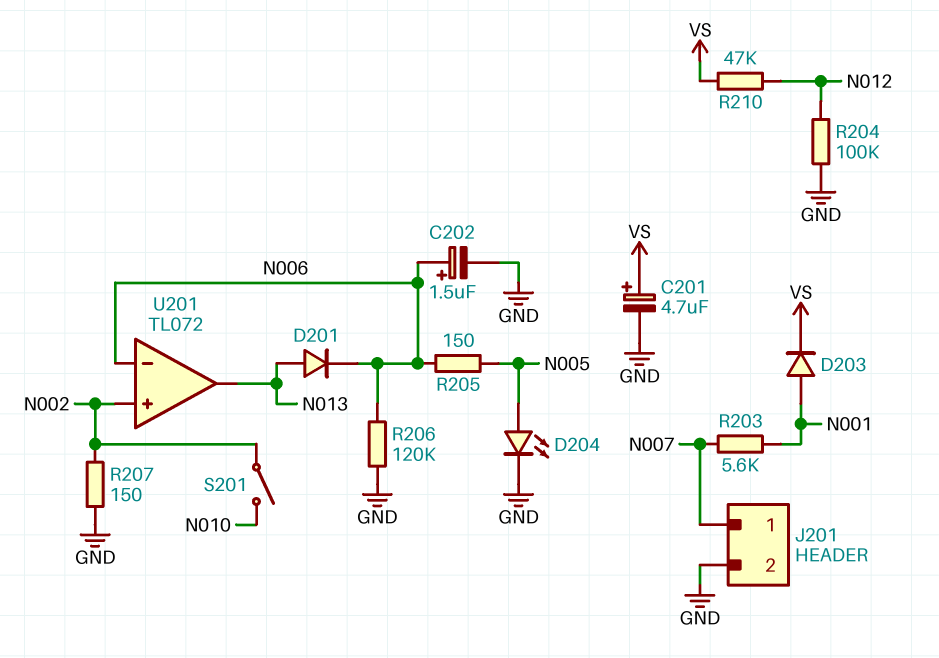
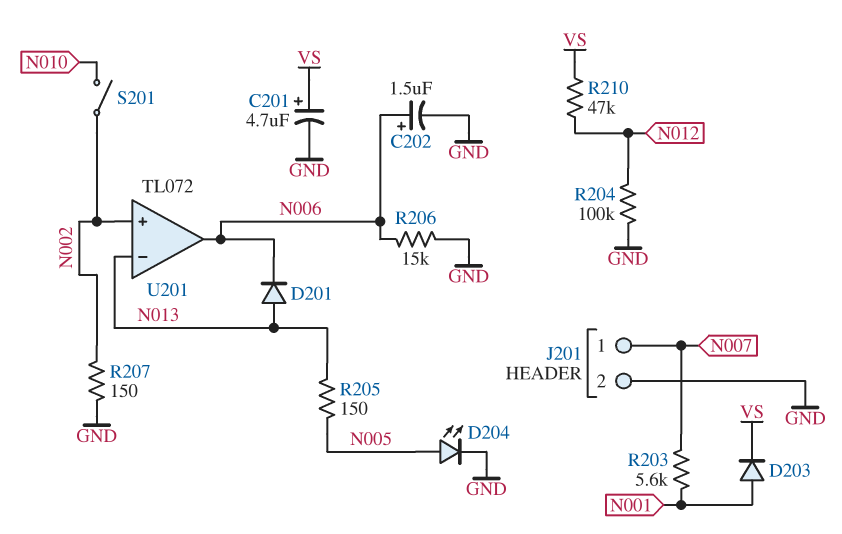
R205: 150 (N005, N006) -> 150 (N005, N013)
R206: 120k (GND, N006) -> 15k (GND, N006)
U201 pin in-: N006 -> N013
U201 pin out: N013 -> N006

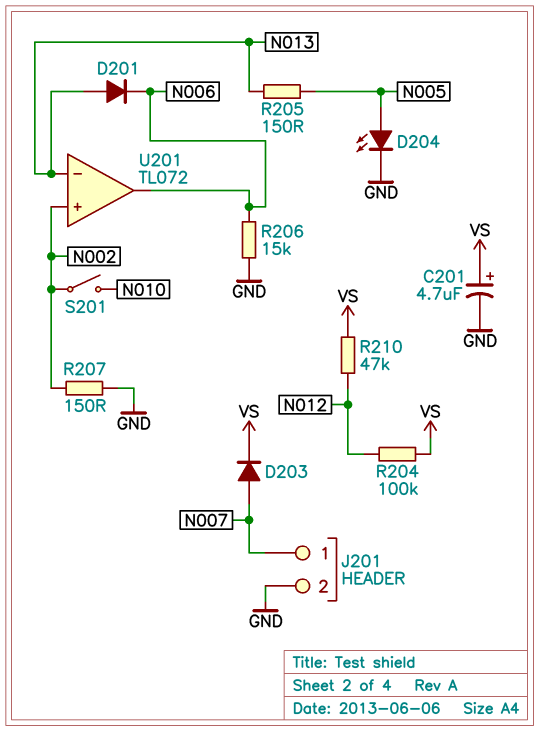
C202: 1.5uF (plus N006, minus GND) -> none
D203: diode (A N001, K VS) -> diode (A N007, K VS)
R203: 5.6k (N001, N007) -> none
R204: 100k (GND, N012) -> 100k (N012, VS)

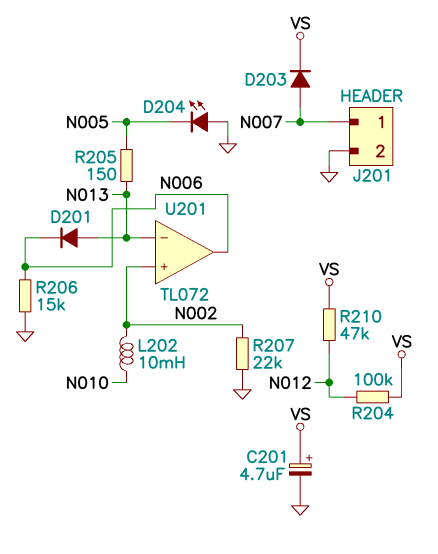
D204: LED (A N005, K GND) -> LED (A GND, K N005)
L202: none -> 10mH (N002, N010)
R207: 150 (GND, N002) -> 22k (GND, N002)
S201: switch (N002, N010) -> none

